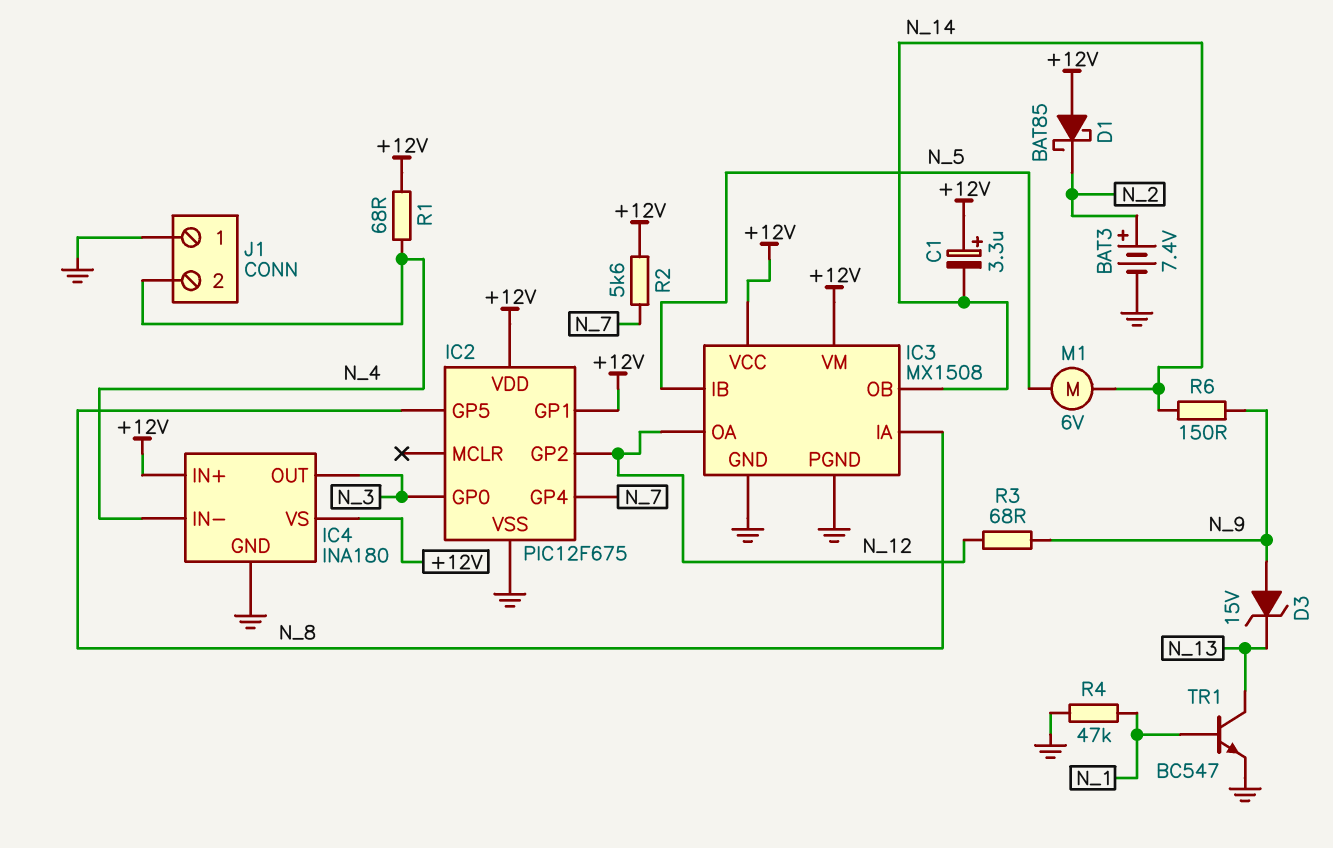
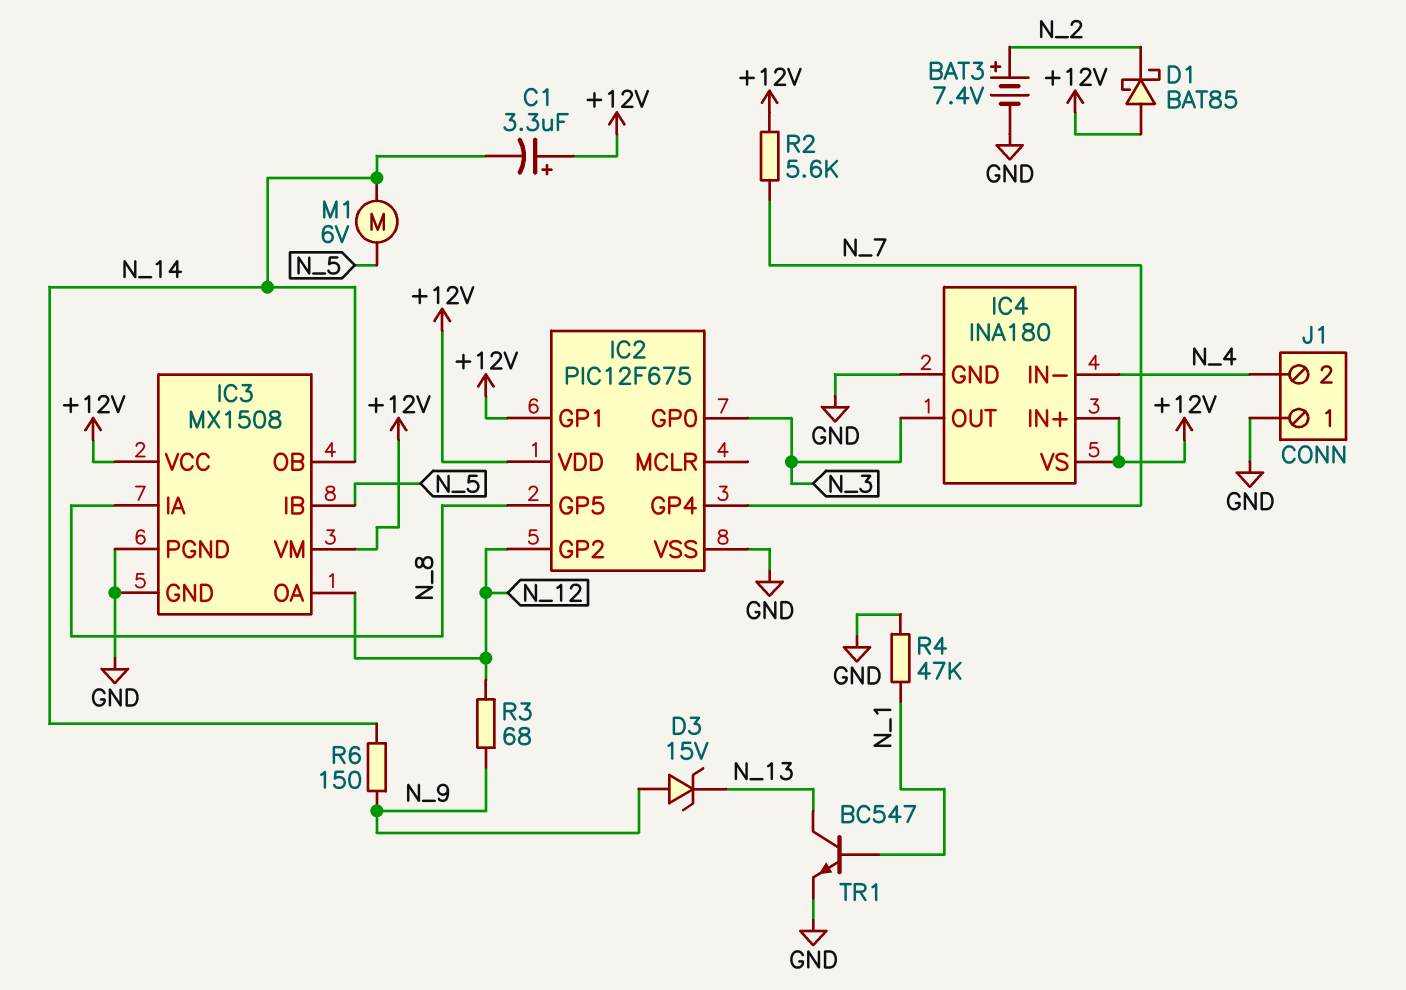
R1: 68 (+12V, N_4) -> none

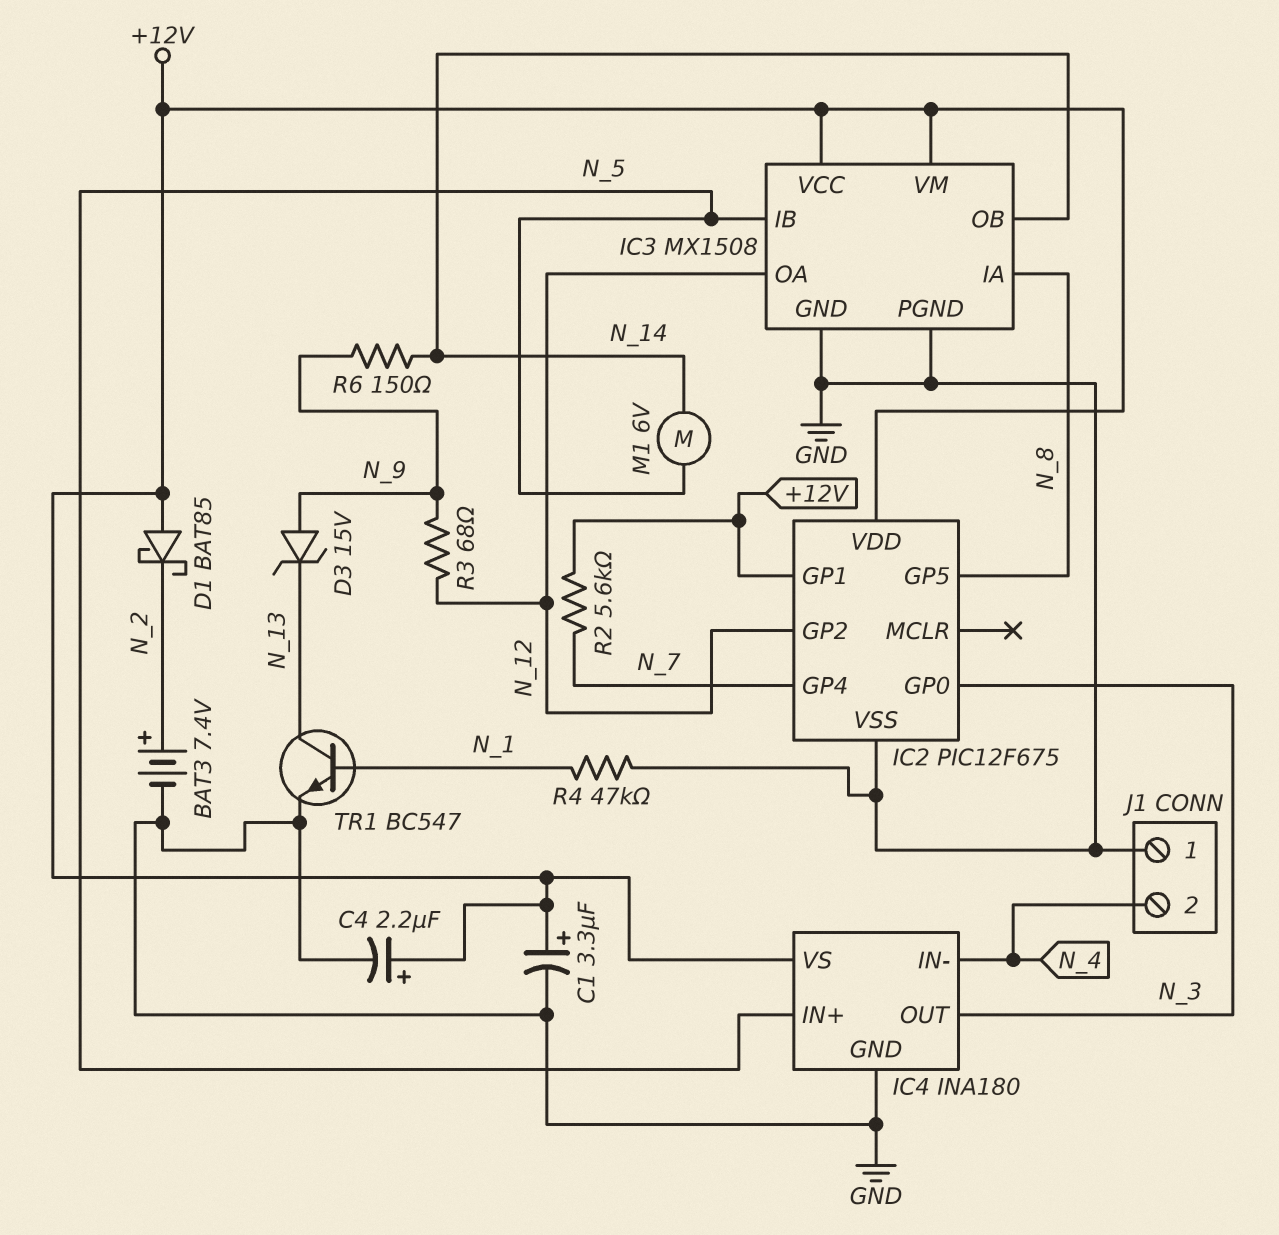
C1: 3.3uF (plus +12V, minus N_14) -> 3.3uF (plus +12V, minus GND)
C4: none -> 2.2uF (plus +12V, minus GND)
IC4 pin IN+: +12V -> N_5

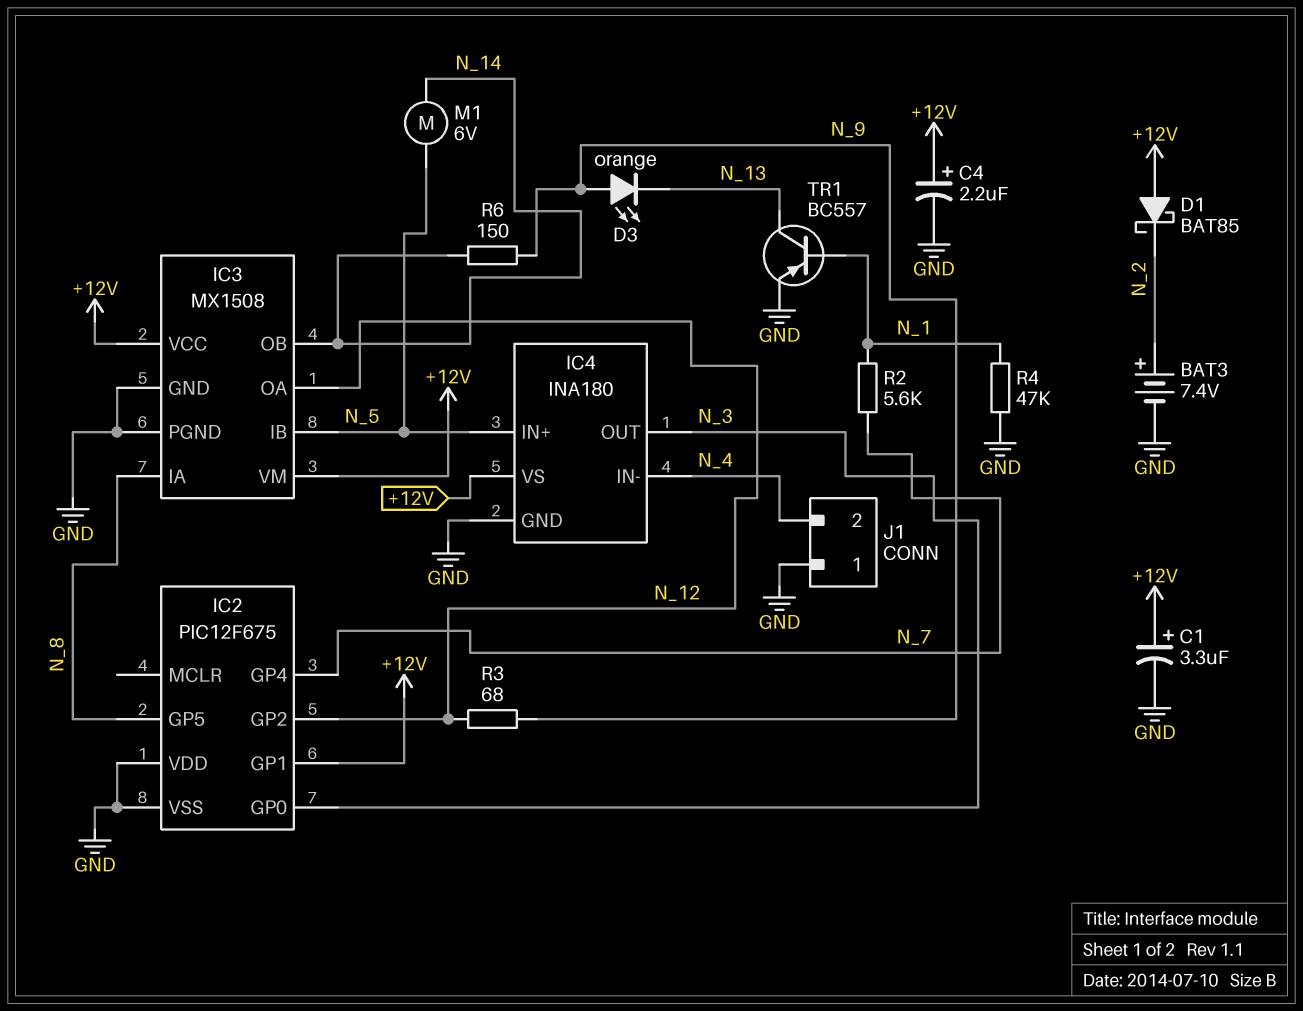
D3: zener 15V (A N_9, K N_13) -> LED orange (A N_9, K N_13)
IC2 pin VDD: +12V -> GND
R2: 5.6k (+12V, N_7) -> 5.6k (N_1, N_7)
TR1: NPN BC547 (B N_1, C N_13, E GND) -> PNP BC557 (B N_1, C N_13, E GND)

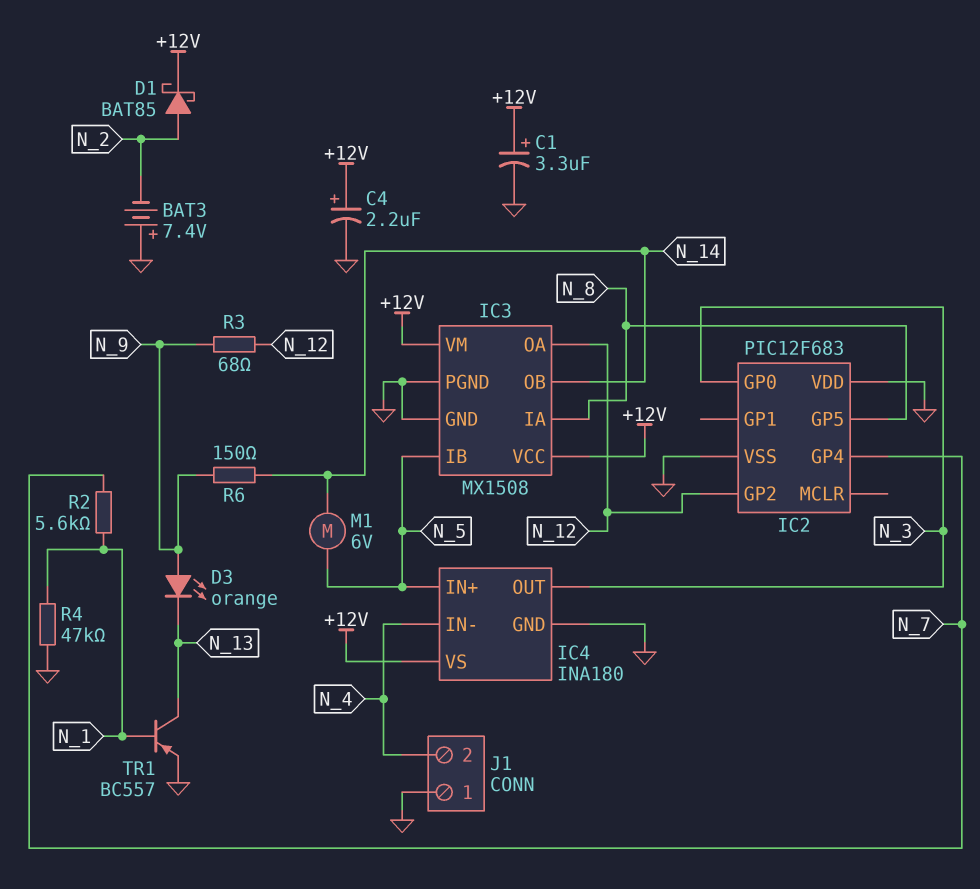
BAT3: 7.4V (plus N_2, minus GND) -> 7.4V (plus GND, minus N_2)
D1: schottky BAT85 (A +12V, K N_2) -> schottky BAT85 (A N_2, K +12V)
IC2: PIC12F675 -> PIC12F683
IC2 pin GP1: +12V -> none

